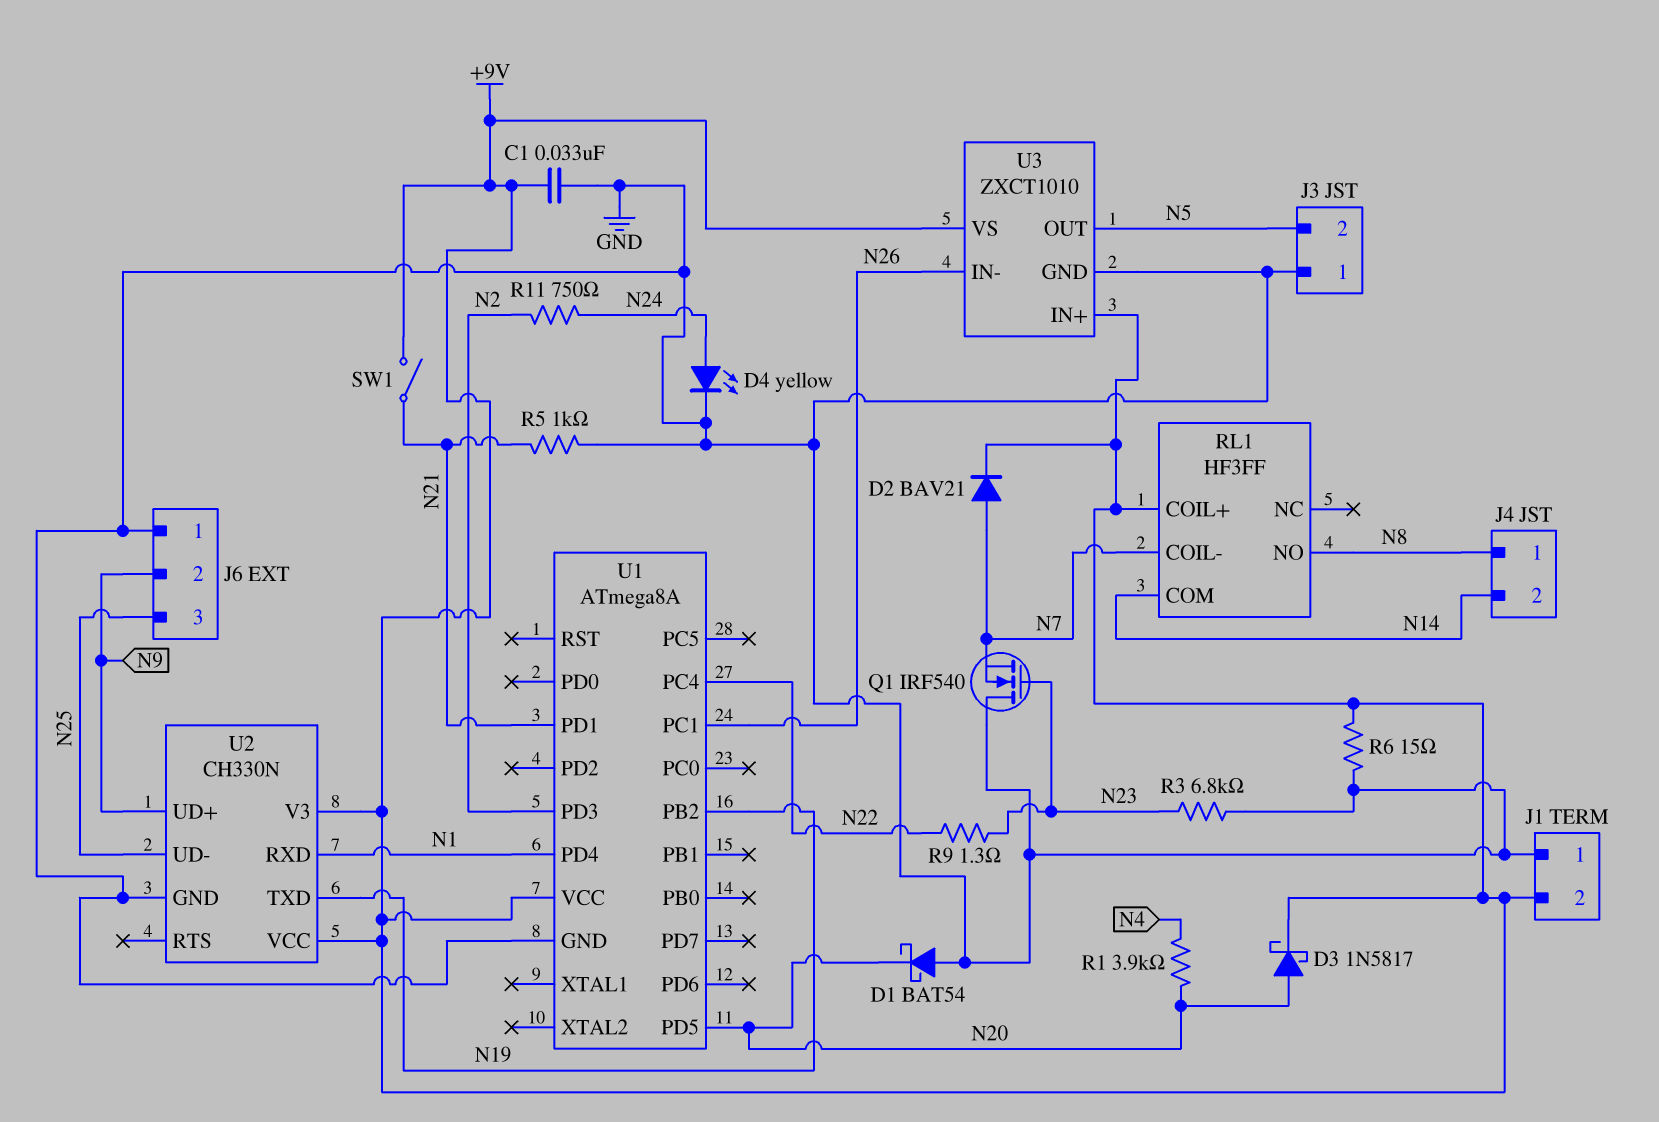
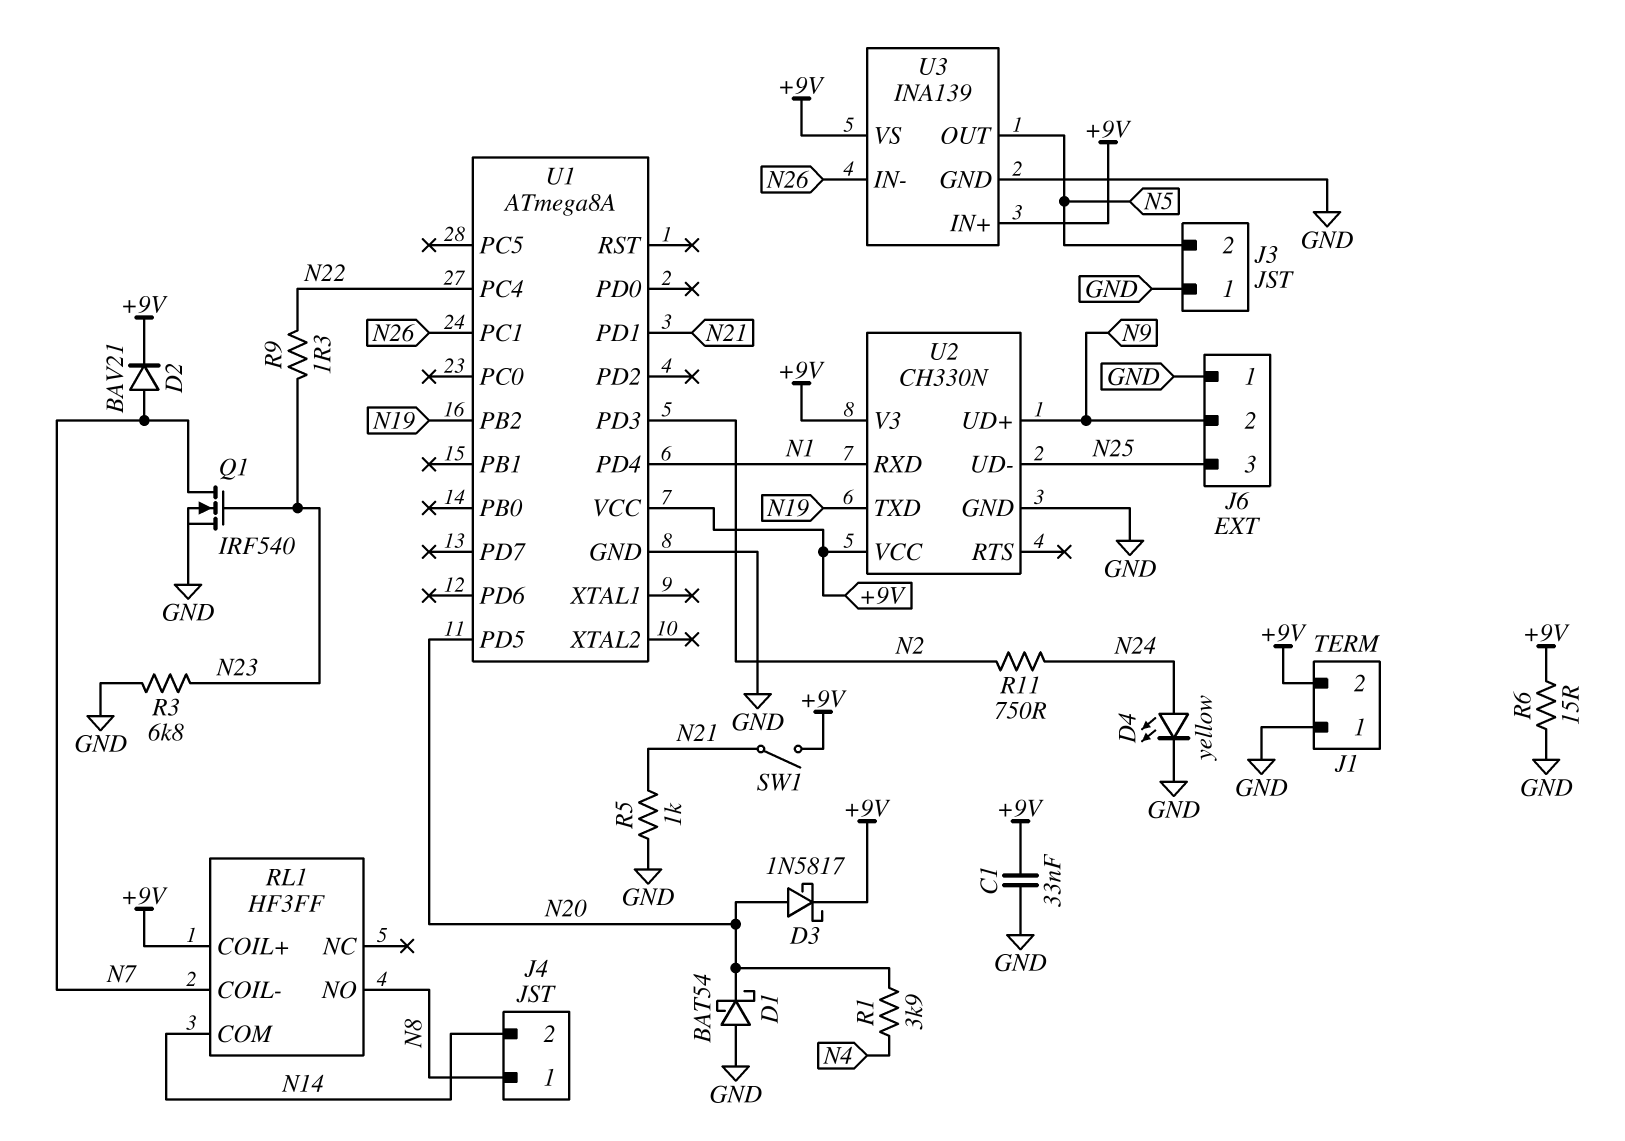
Q1: NMOS IRF540 (G N23, D GND, S N7) -> NMOS IRF540 (G N23, D N7, S GND)
U3: ZXCT1010 -> INA139

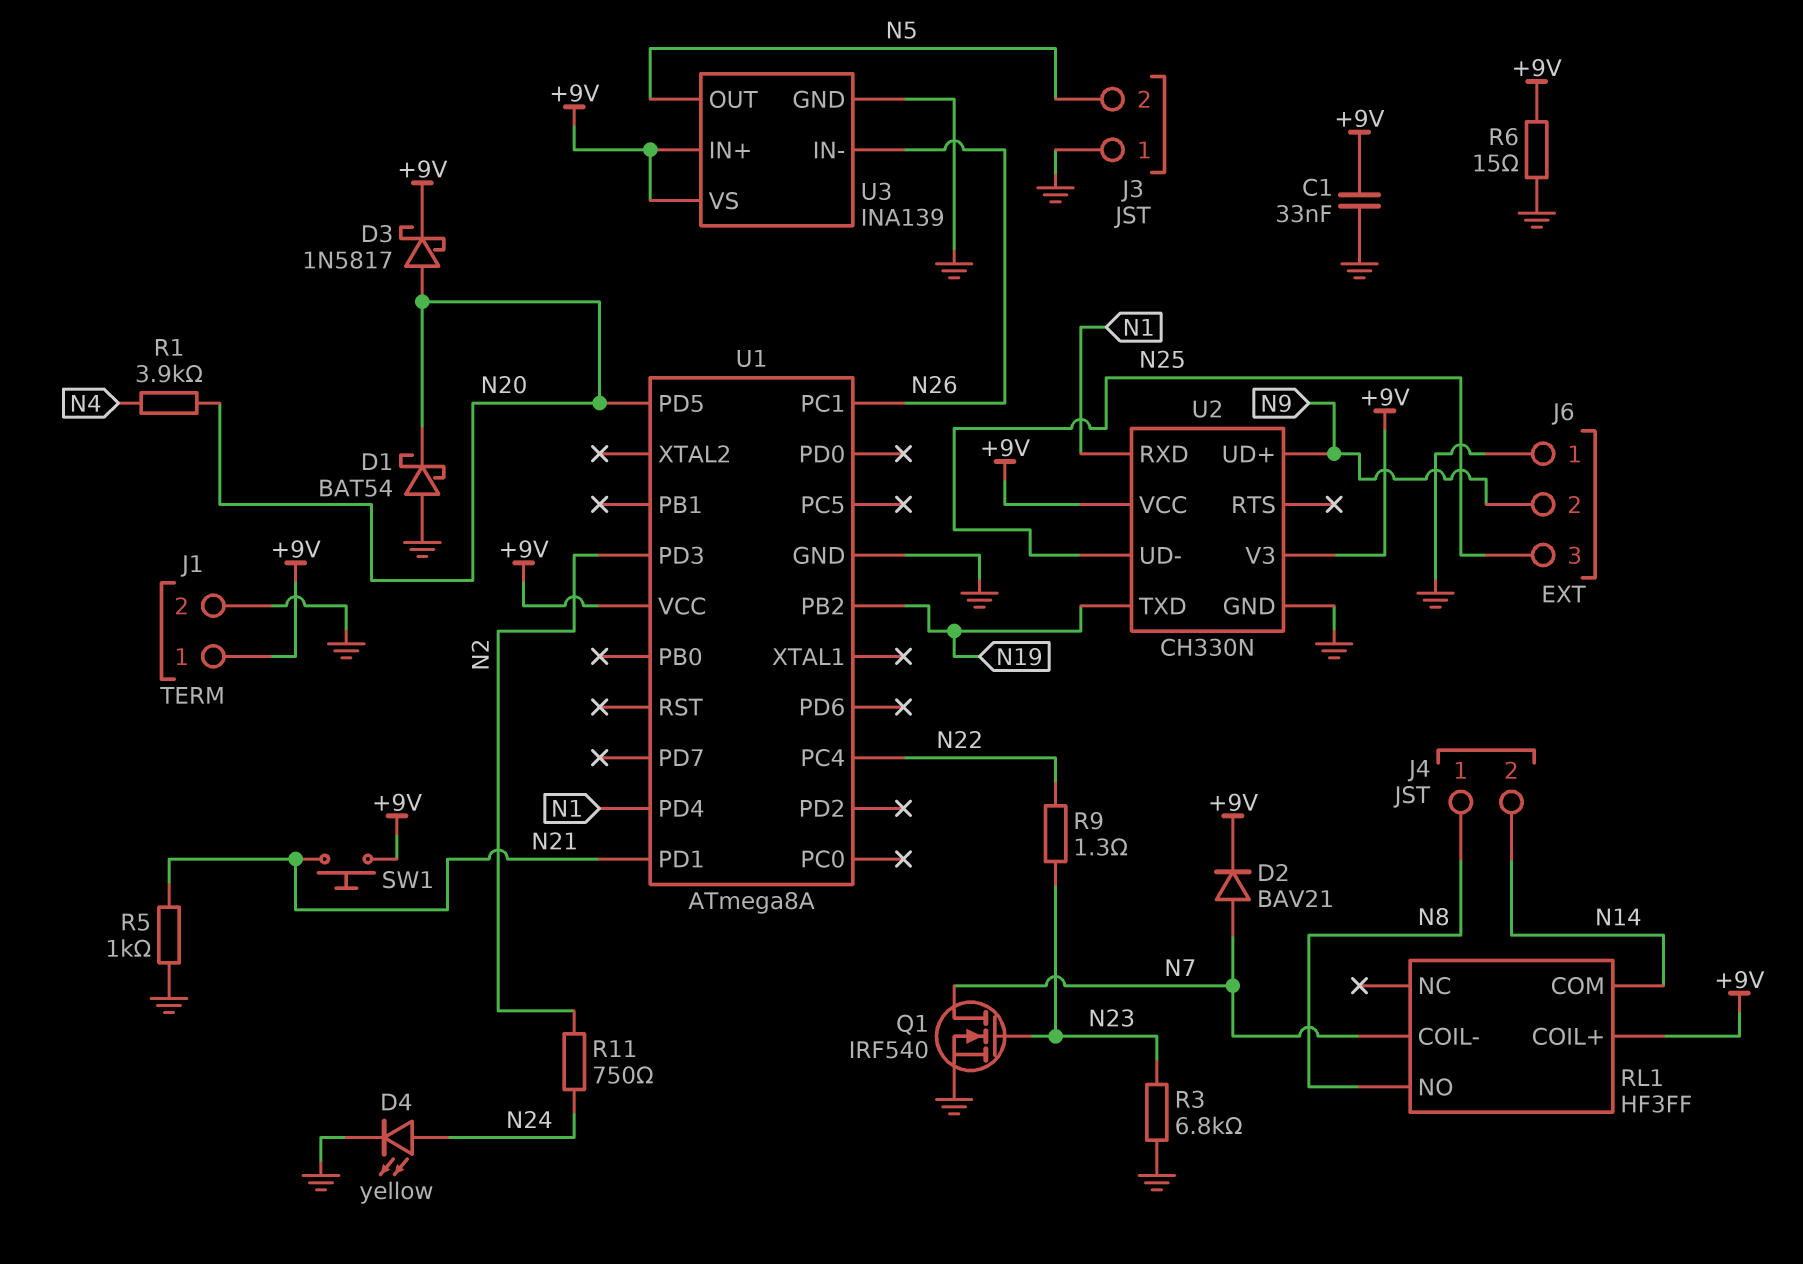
J1 pin 1: GND -> +9V
J1 pin 2: +9V -> GND
SW1: switch (+9V, N21) -> button (+9V, N21)

